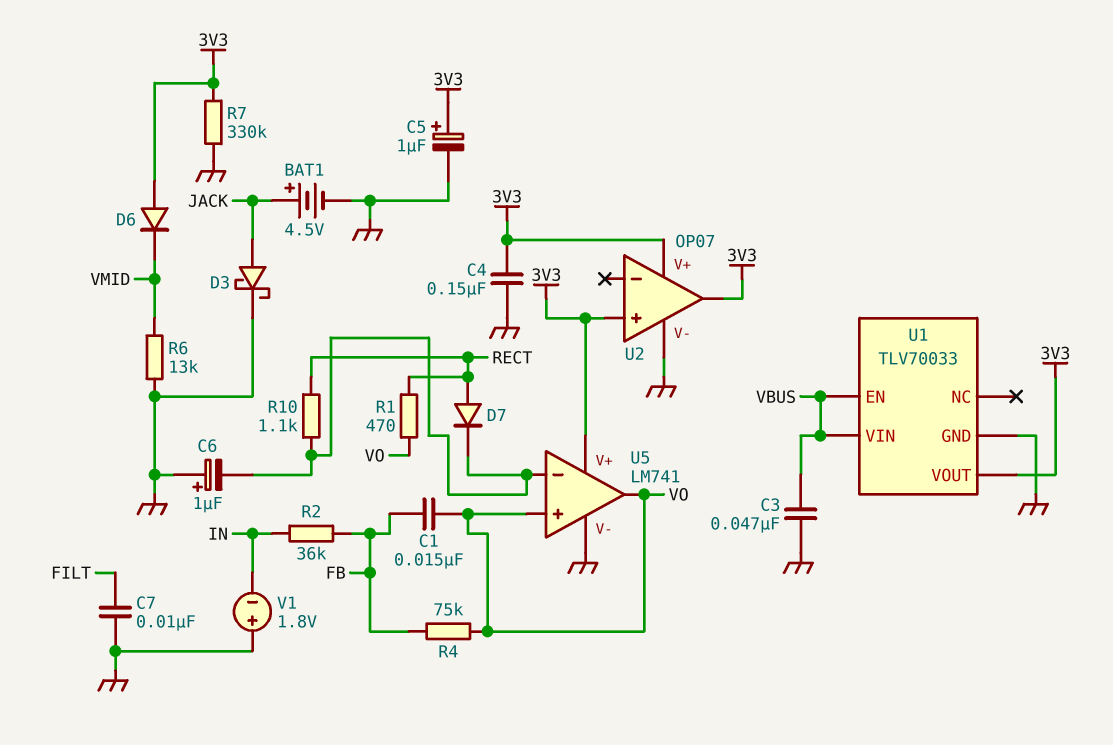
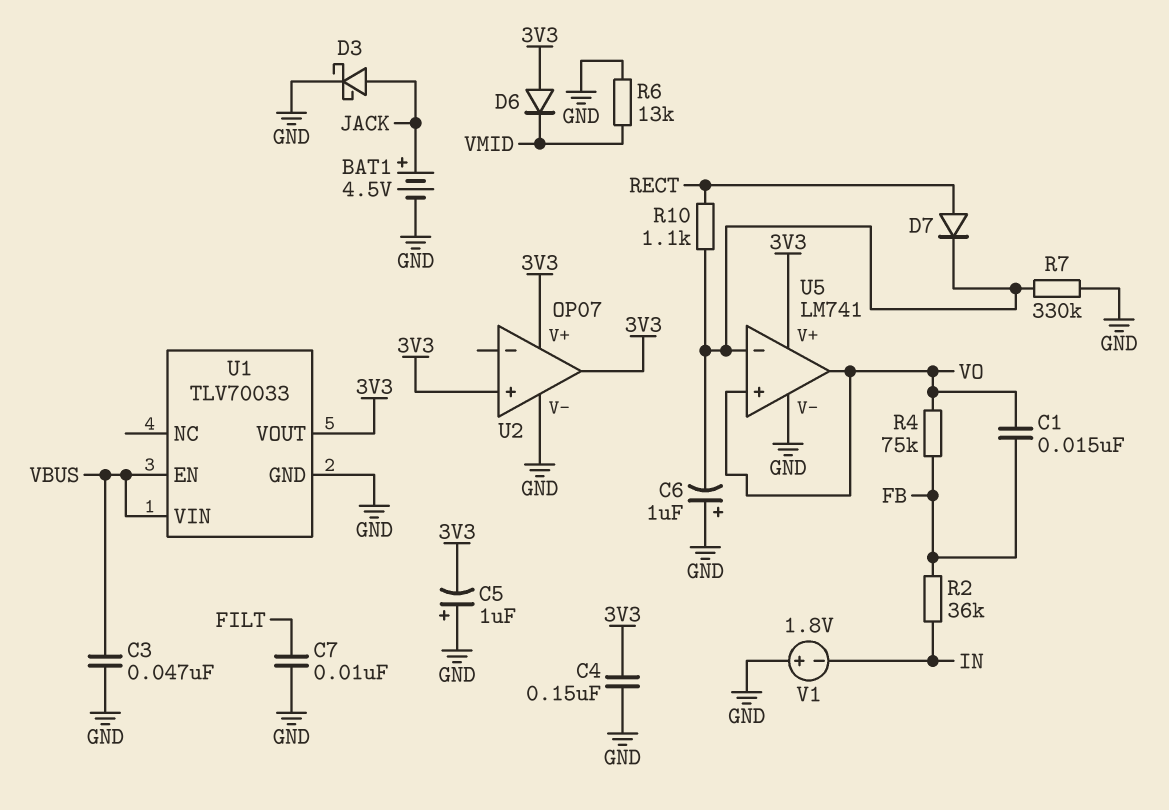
C5: 1uF (plus 3V3, minus GND) -> 1uF (plus GND, minus 3V3)
R1: 470 (RECT, VO) -> none
R7: 330k (3V3, GND) -> 330k (GND, U5/in-)

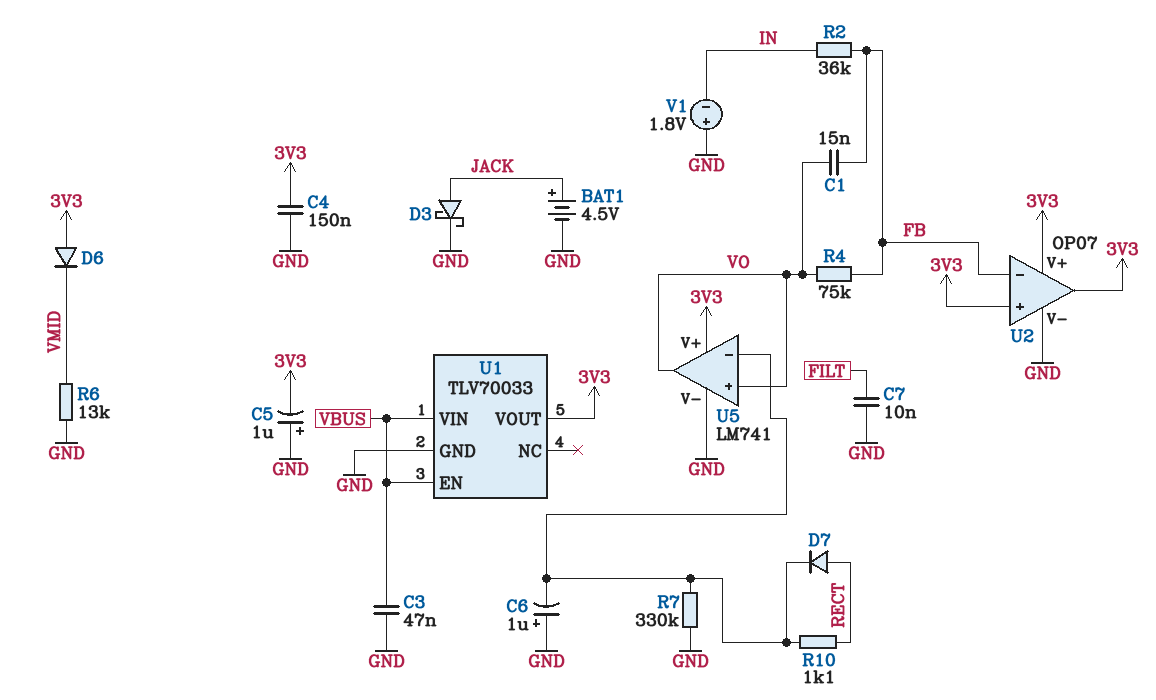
U2 pin in-: none -> FB

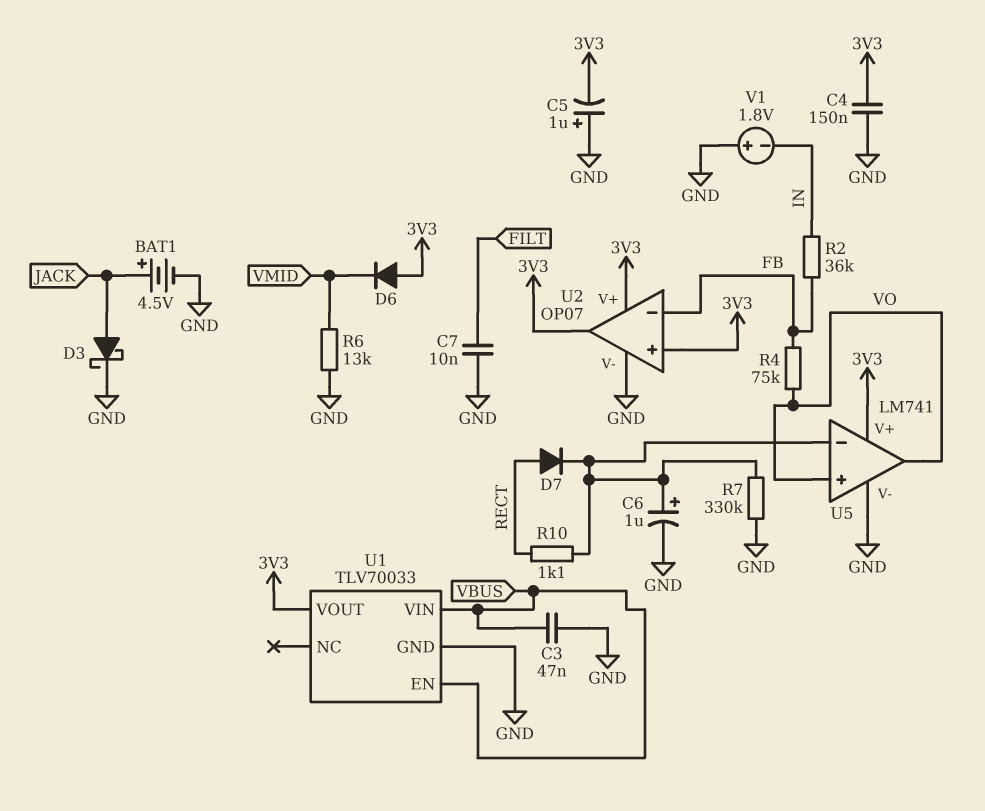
C1: 15nF (FB, VO) -> none
C6: 1uF (plus GND, minus U5/in-) -> 1uF (plus U5/in-, minus GND)

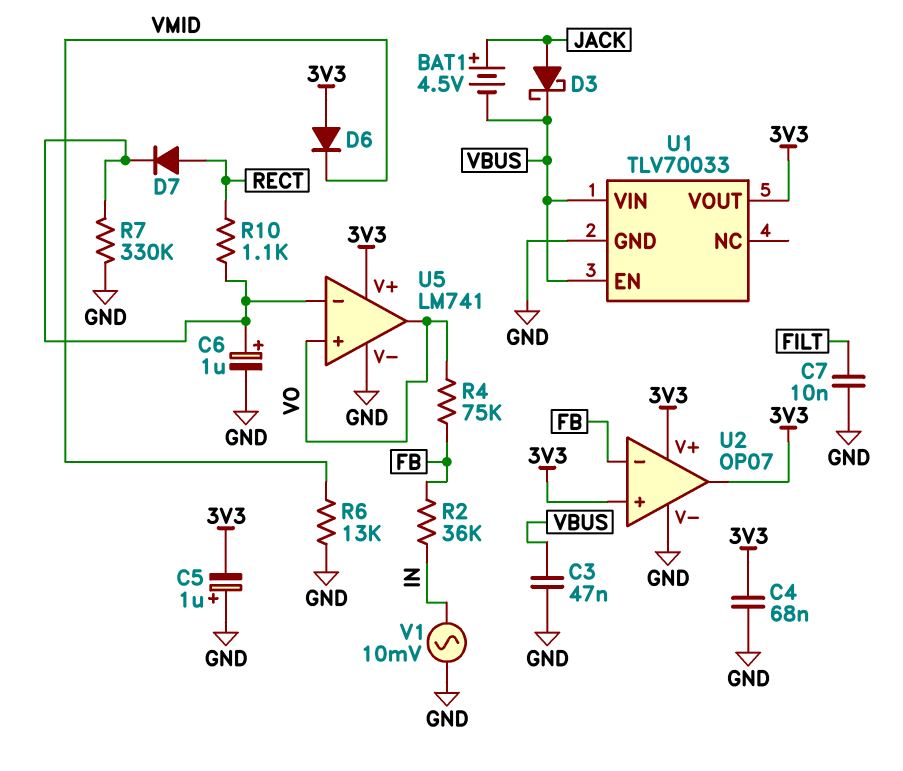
BAT1: 4.5V (plus JACK, minus GND) -> 4.5V (plus JACK, minus VBUS)
C4: 150nF (3V3, GND) -> 68nF (3V3, GND)
D3: schottky (A JACK, K GND) -> schottky (A JACK, K VBUS)
V1: 1.8V (plus GND, minus IN) -> AC 10mV (GND, IN)

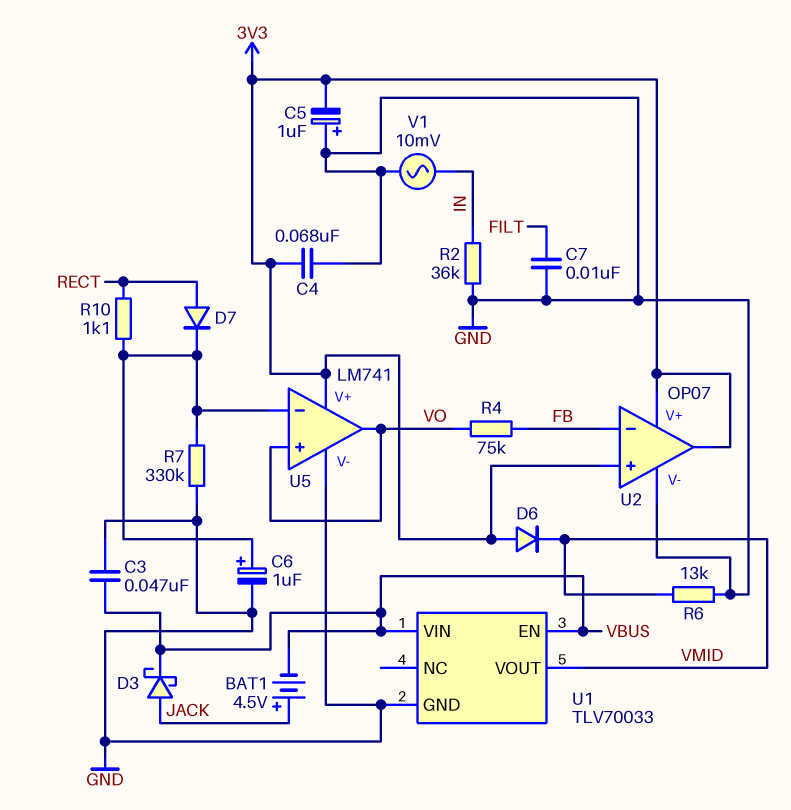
R2: 36k (FB, IN) -> 36k (GND, IN)
U1 pin VOUT: 3V3 -> VMID

